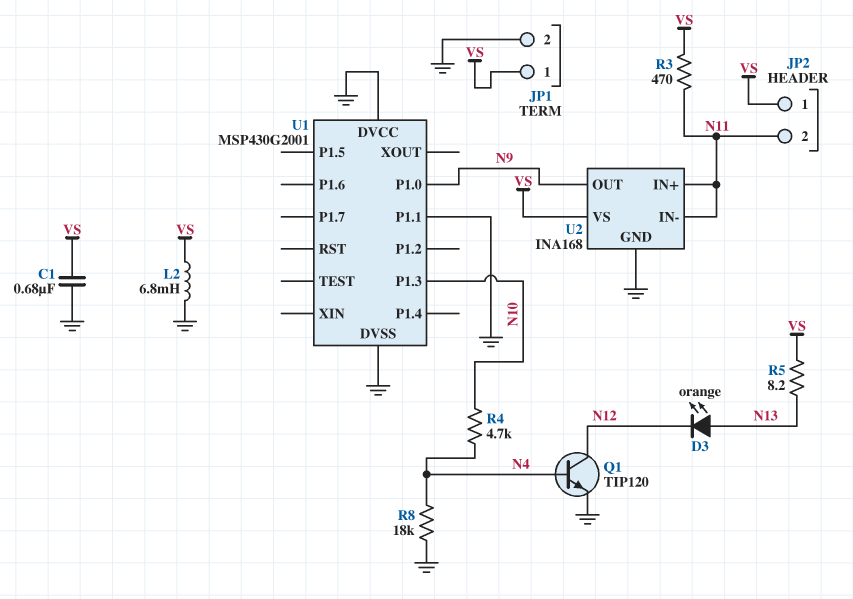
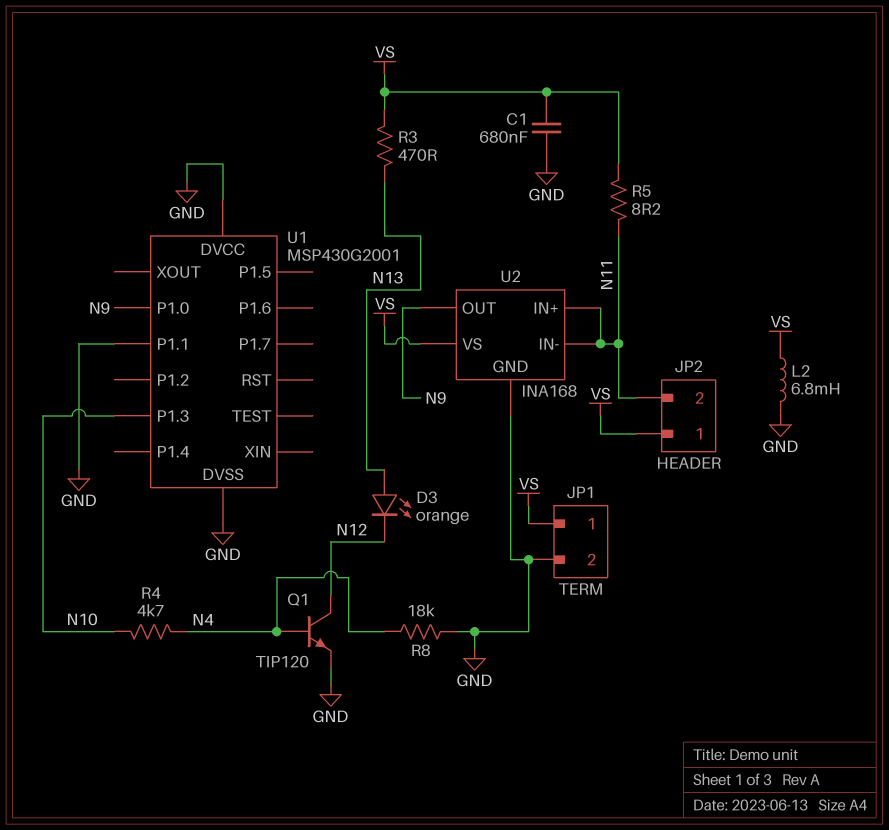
R3: 470 (N11, VS) -> 470 (N13, VS)
R5: 8.2 (N13, VS) -> 8.2 (N11, VS)

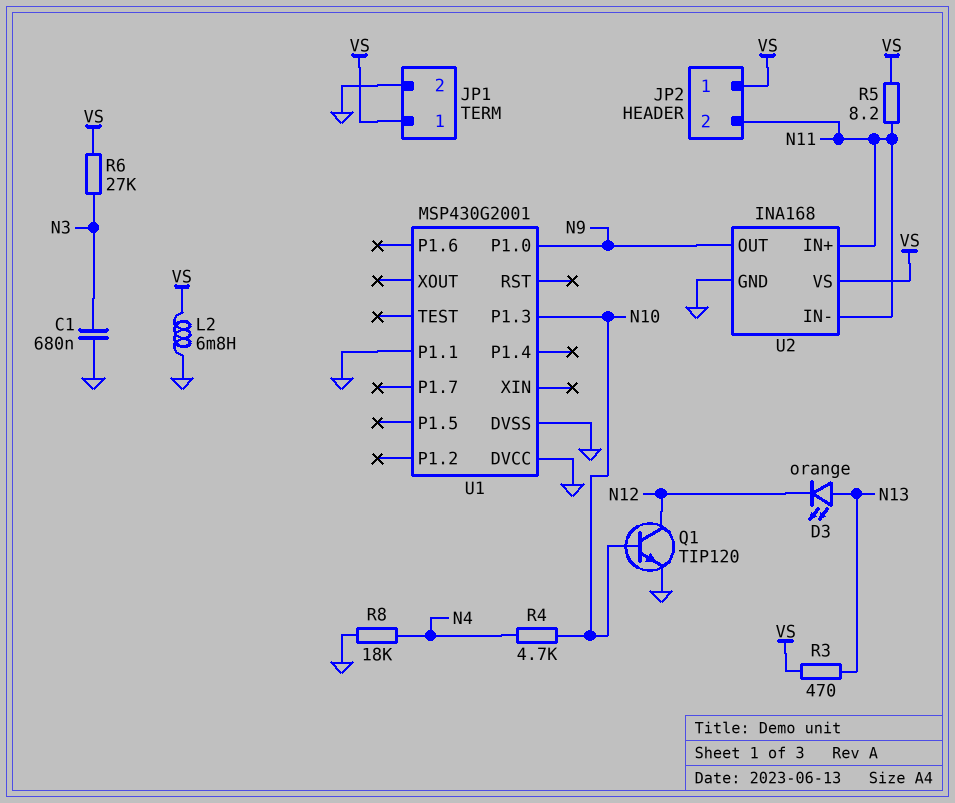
C1: 680nF (GND, VS) -> 680nF (GND, N3)
Q1: NPN TIP120 (B N4, C N12, E GND) -> NPN TIP120 (B N10, C N12, E GND)
R6: none -> 27k (N3, VS)

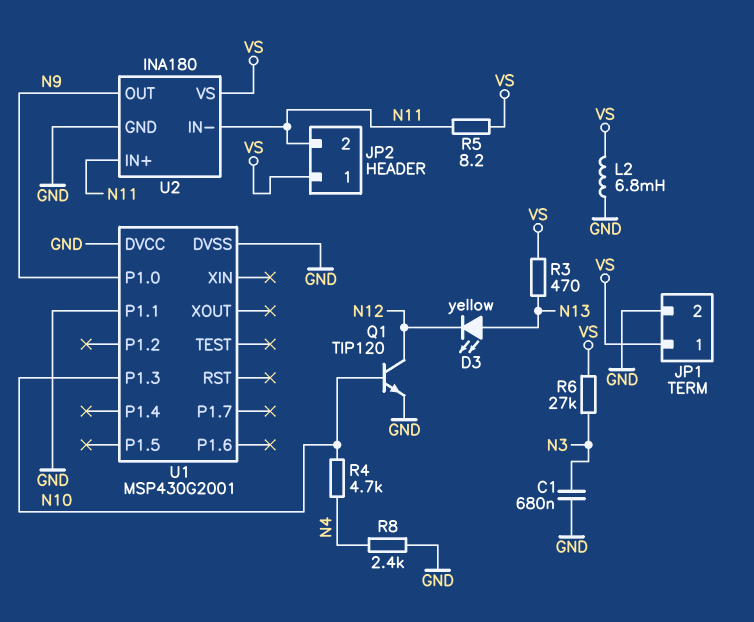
D3: LED orange (A N13, K N12) -> LED yellow (A N13, K N12)
R8: 18k (GND, N4) -> 2.4k (GND, N4)
U2: INA168 -> INA180

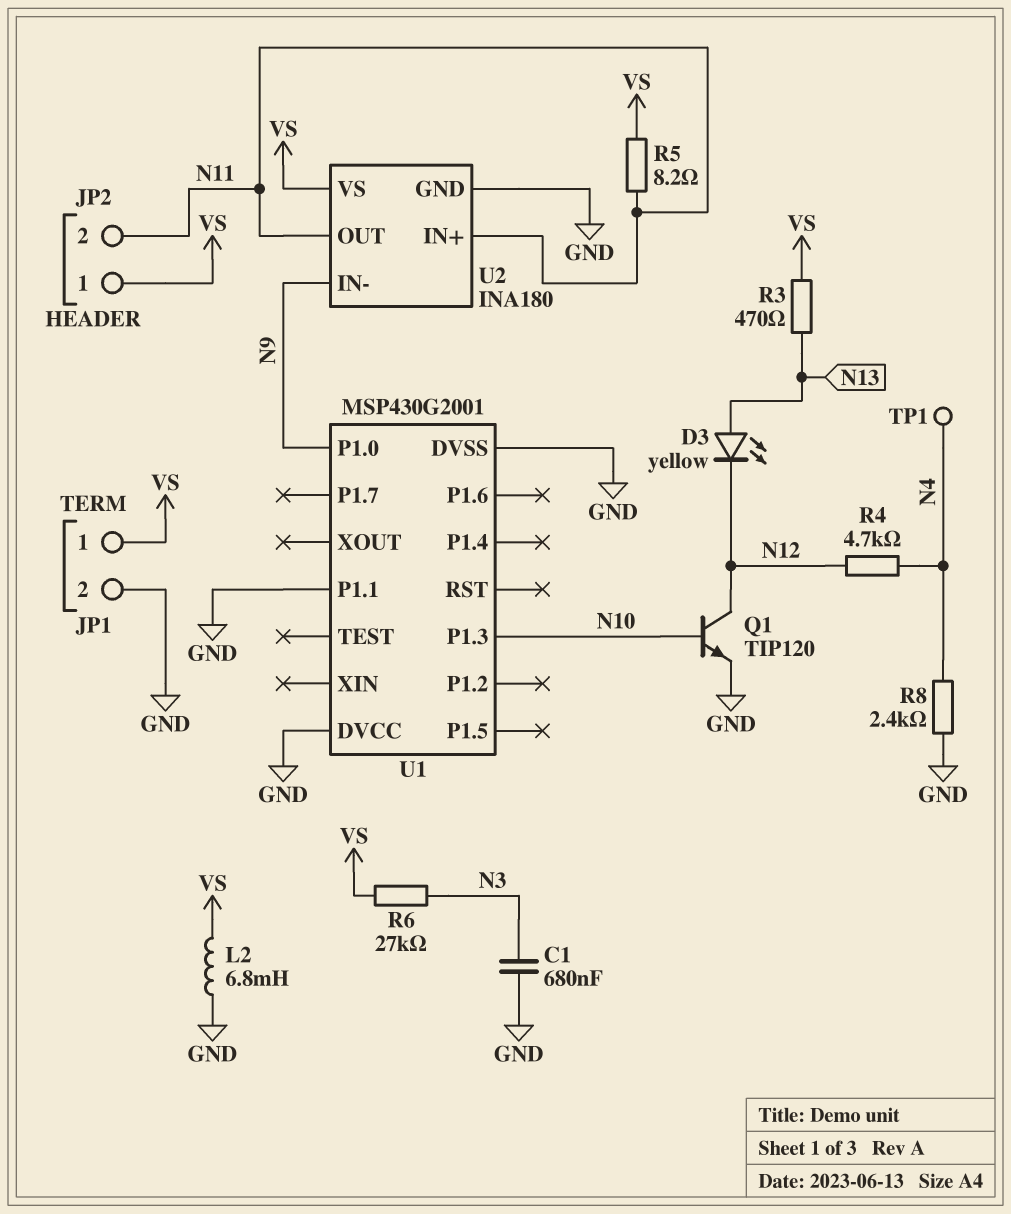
R4: 4.7k (N4, N10) -> 4.7k (N4, N12)
TP1: none -> test point (N4)
U2 pin IN-: N11 -> N9
U2 pin OUT: N9 -> N11

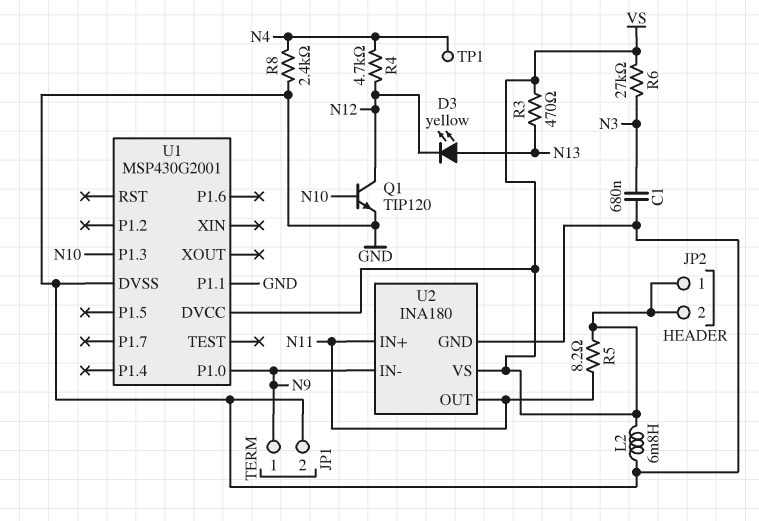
JP1 pin 1: VS -> N9
JP2 pin 2: N11 -> VS
U1 pin DVCC: GND -> VS

